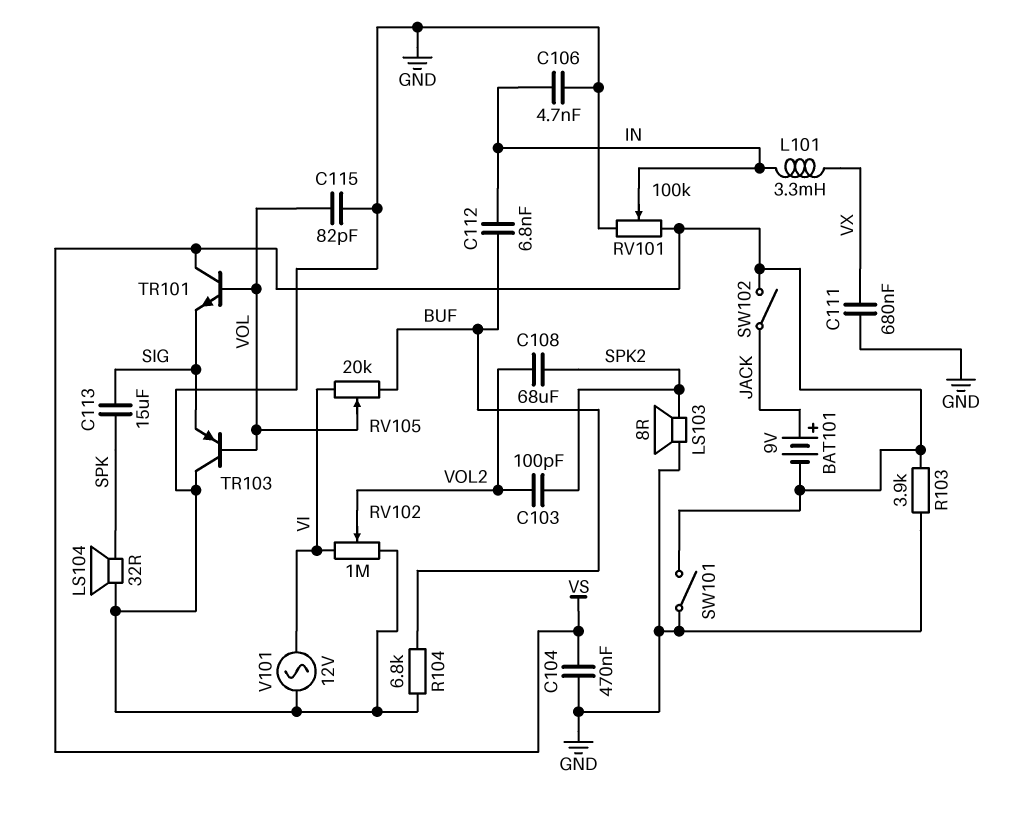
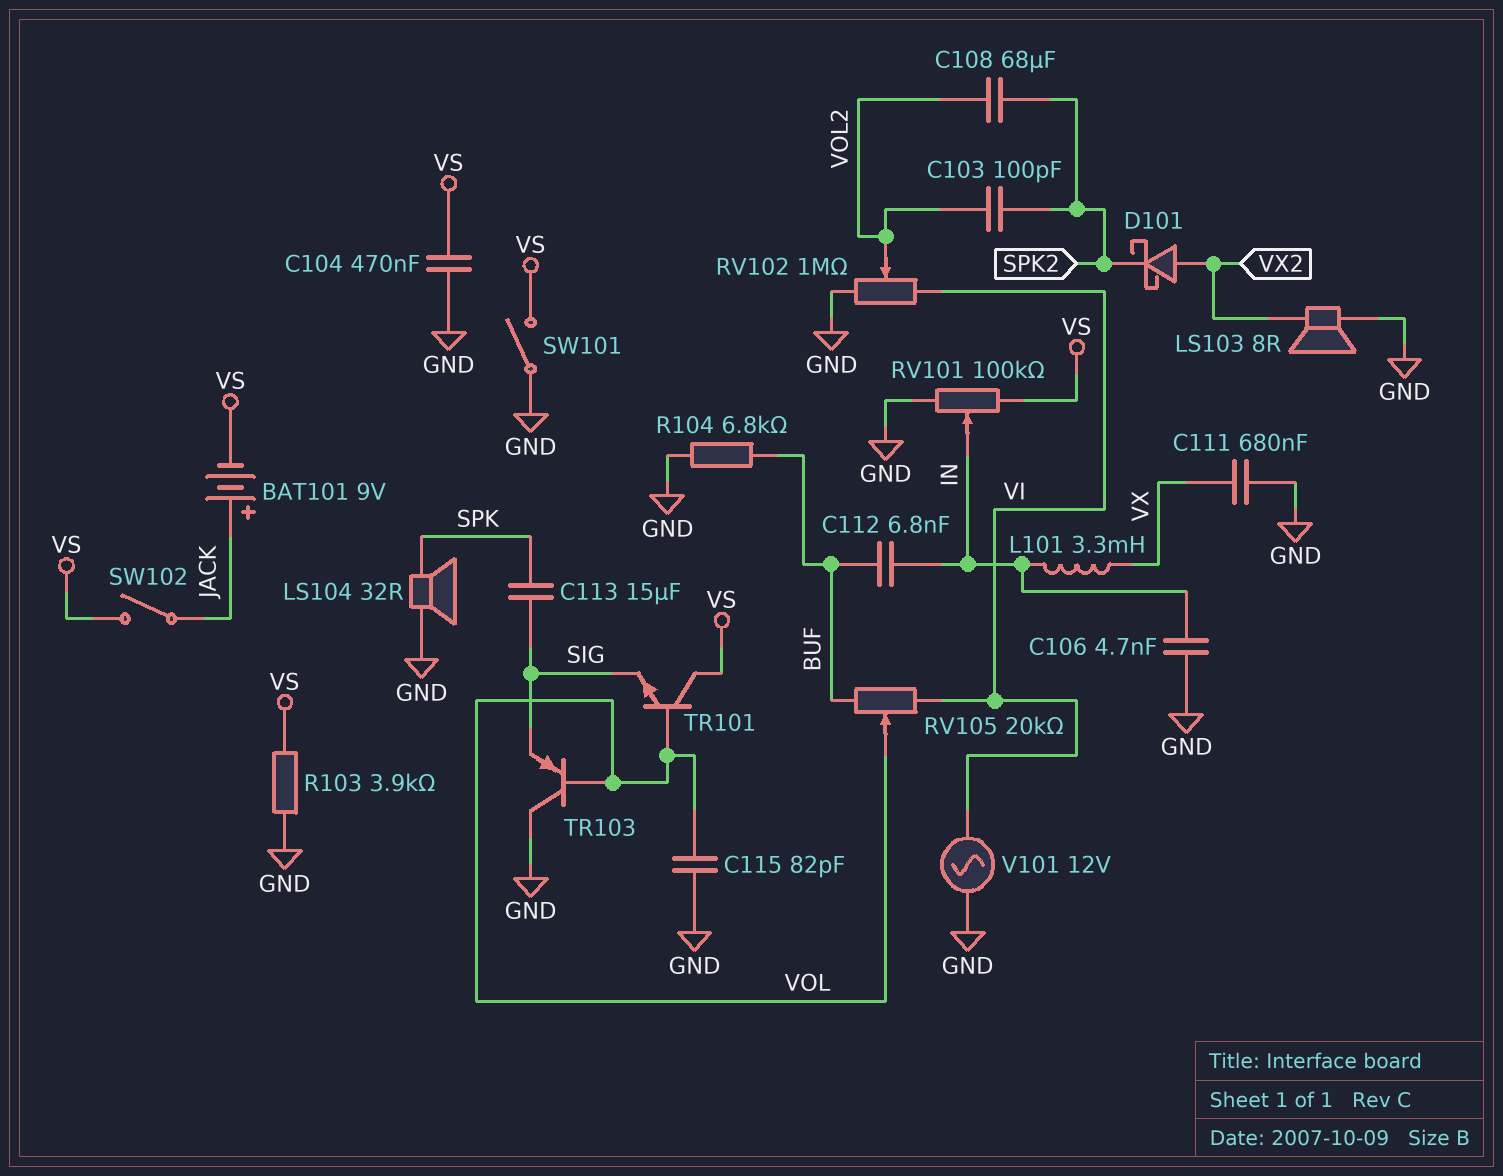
D101: none -> schottky (A VX2, K SPK2)
LS103: speaker 8R (GND, SPK2) -> speaker 8R (GND, VX2)

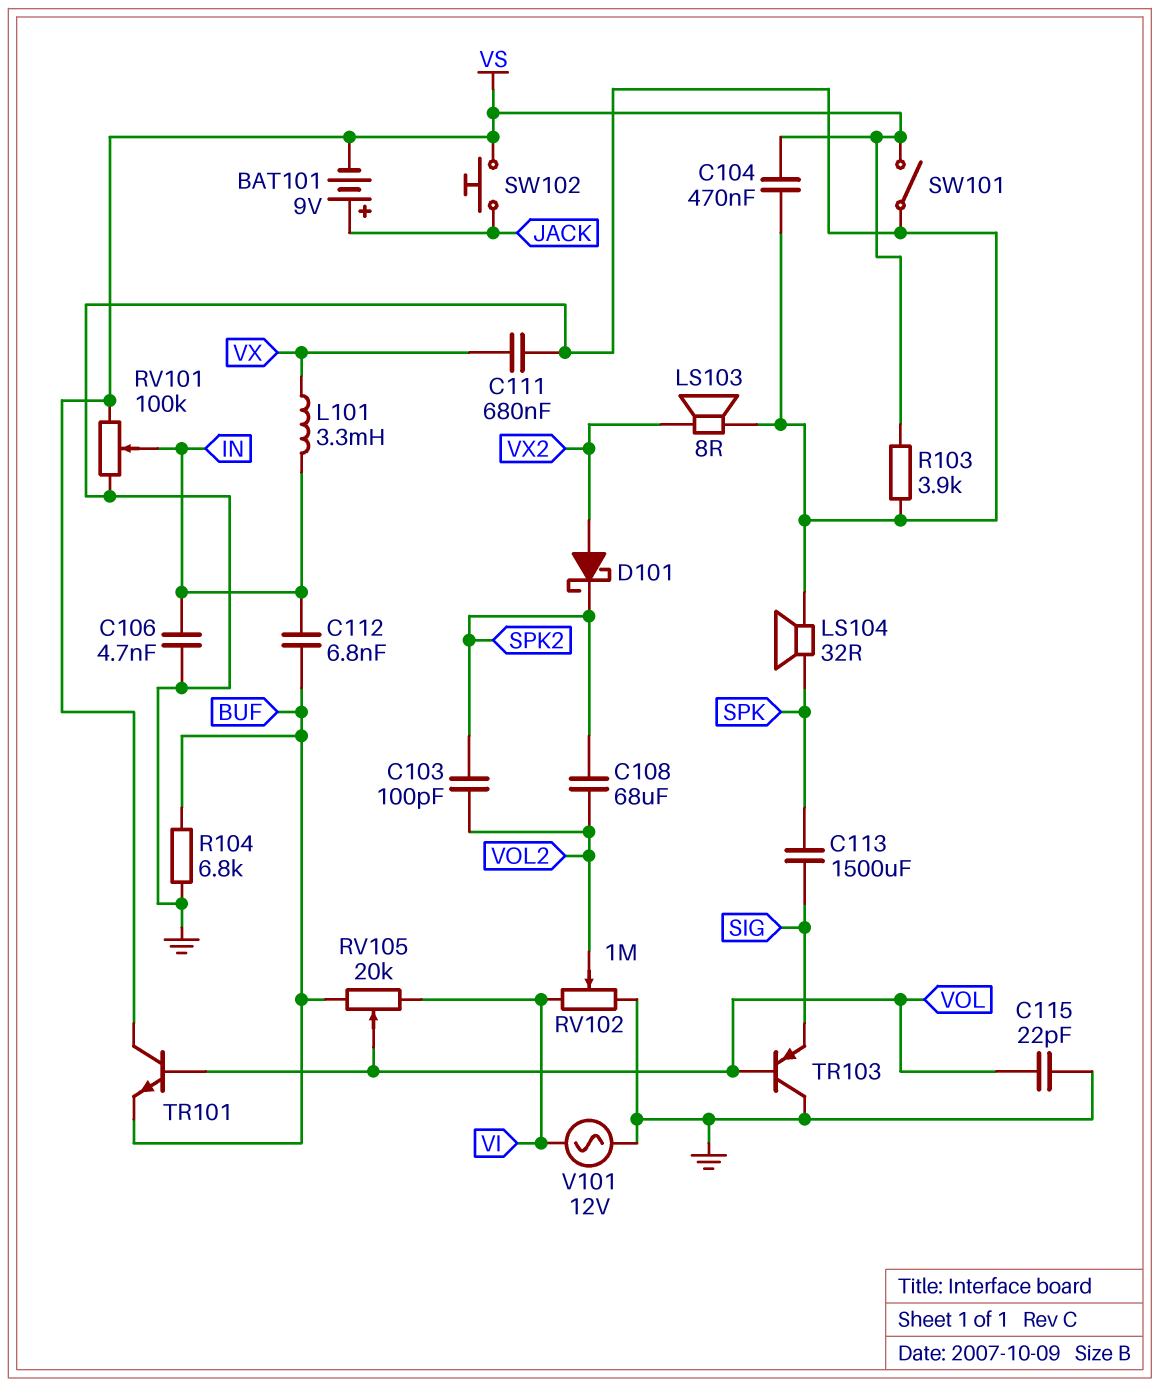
C113: 15uF (SIG, SPK) -> 1500uF (SIG, SPK)
C115: 82pF (GND, VOL) -> 22pF (GND, VOL)
SW102: switch (JACK, VS) -> button (JACK, VS)
TR101: NPN (B VOL, C VS, E SIG) -> NPN (B VOL, C VS, E BUF)

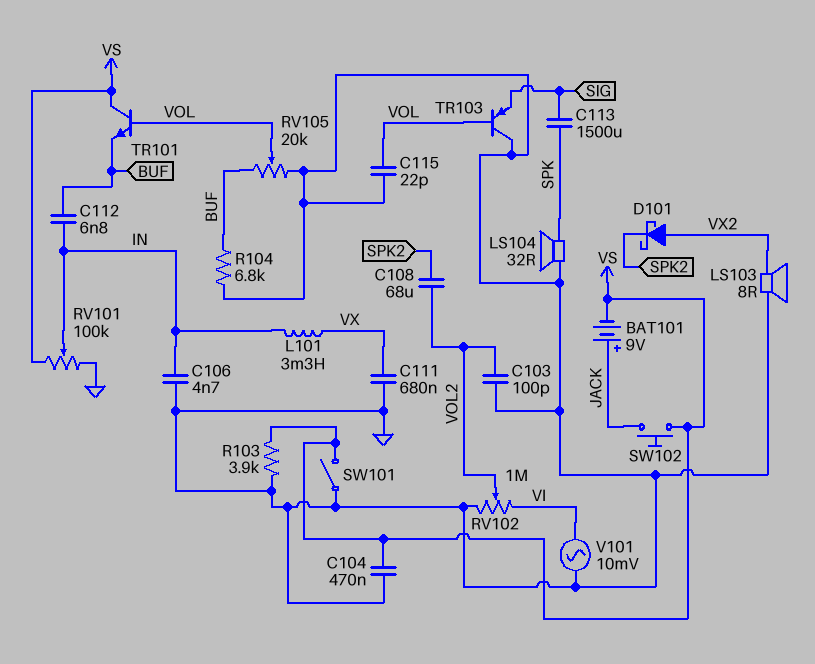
C103: 100pF (SPK2, VOL2) -> 100pF (GND, VOL2)
RV105: 20k (BUF, VI, wiper VOL) -> 20k (BUF, GND, wiper VOL)
V101: AC 12V (GND, VI) -> AC 10mV (GND, VI)

